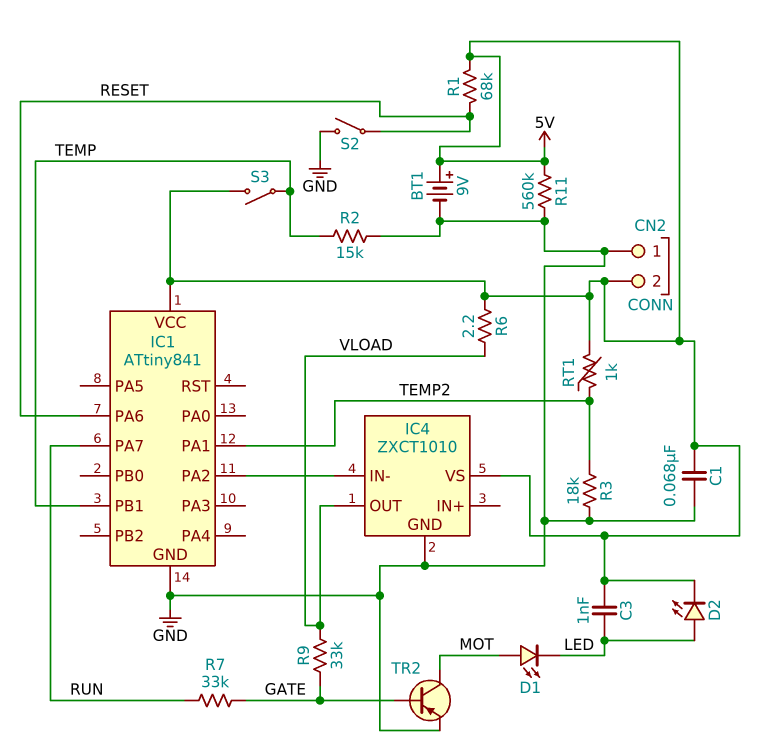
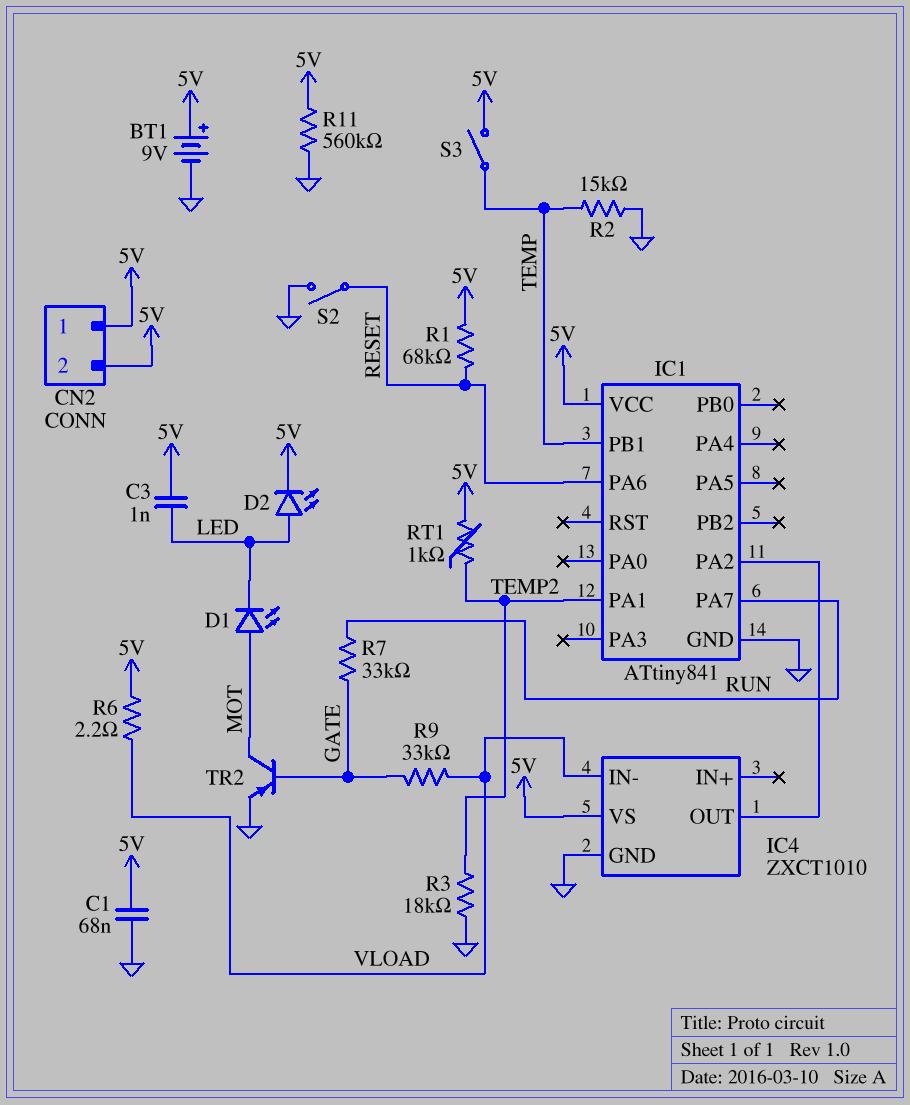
CN2 pin 1: GND -> 5V
IC4 pin IN-: IC1/PA2 -> VLOAD
IC4 pin OUT: VLOAD -> IC1/PA2

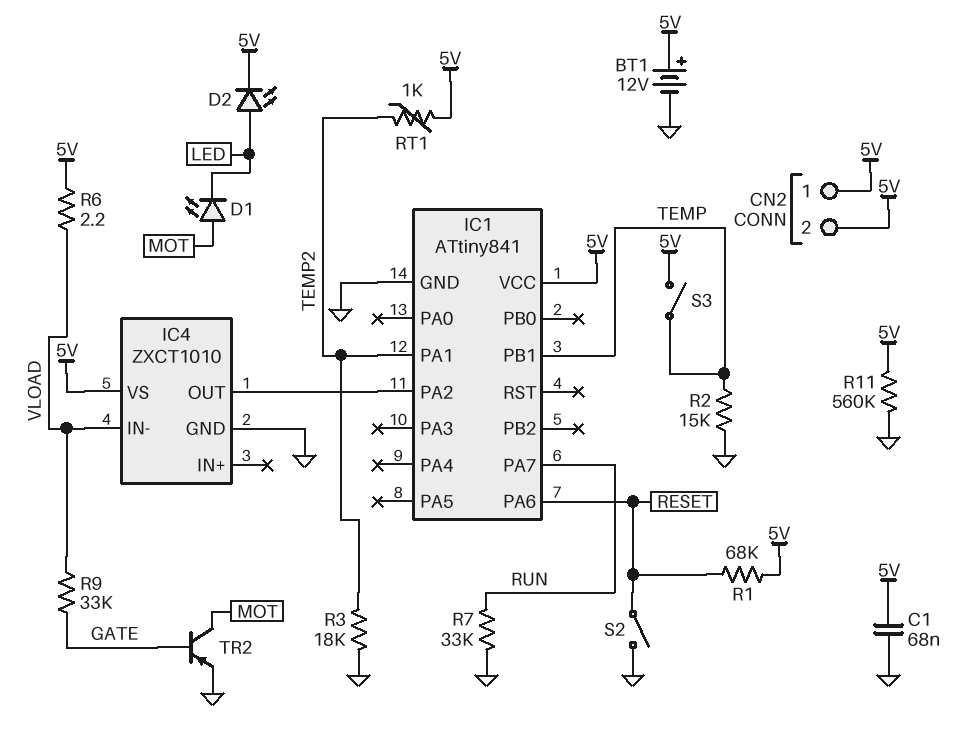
BT1: 9V (plus 5V, minus GND) -> 12V (plus 5V, minus GND)
C3: 1nF (5V, LED) -> none
R7: 33k (GATE, RUN) -> 33k (GND, RUN)

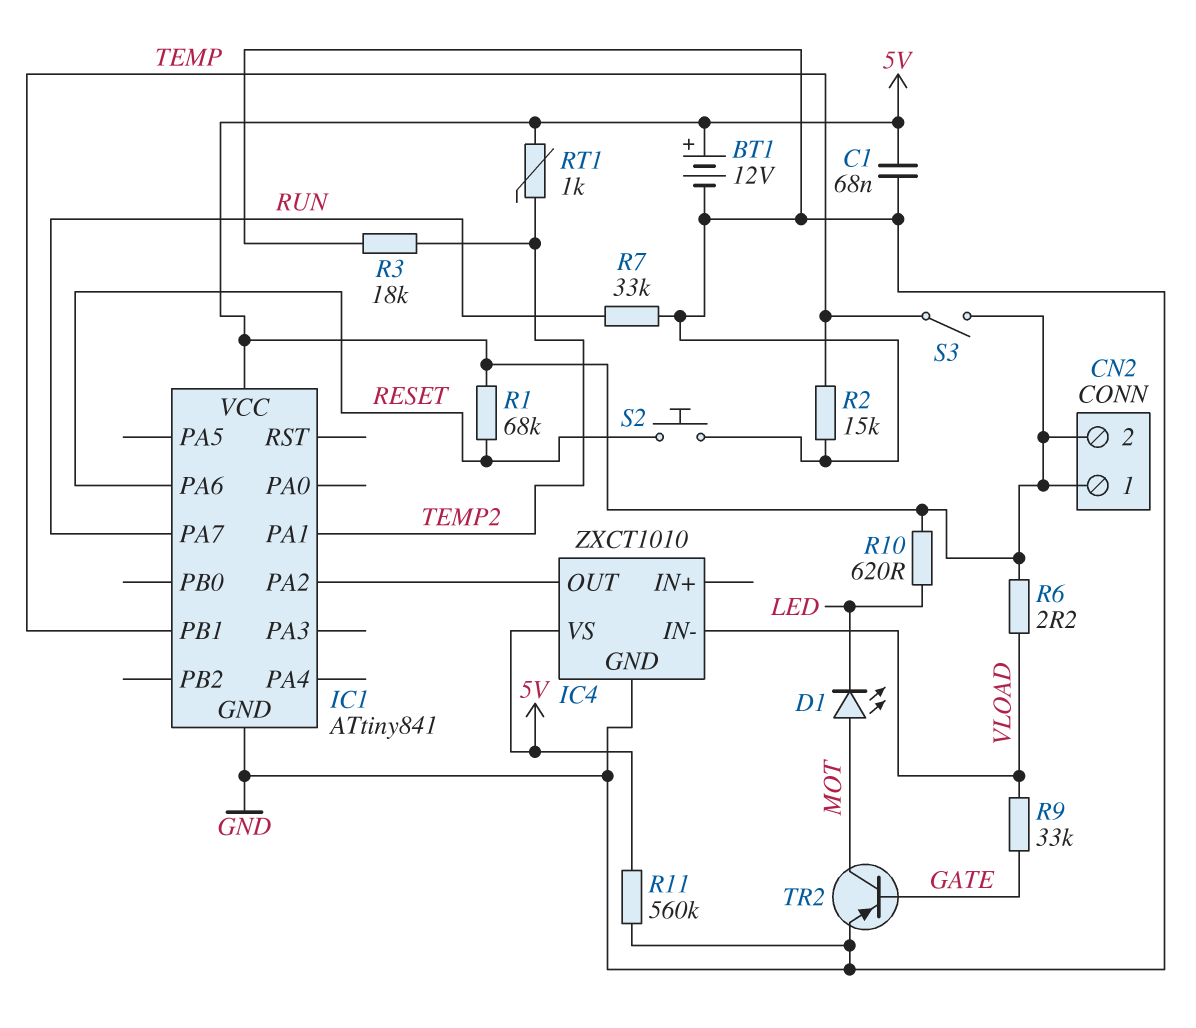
D2: LED (A LED, K 5V) -> none
R10: none -> 620 (5V, LED)
S2: switch (GND, RESET) -> button (GND, RESET)

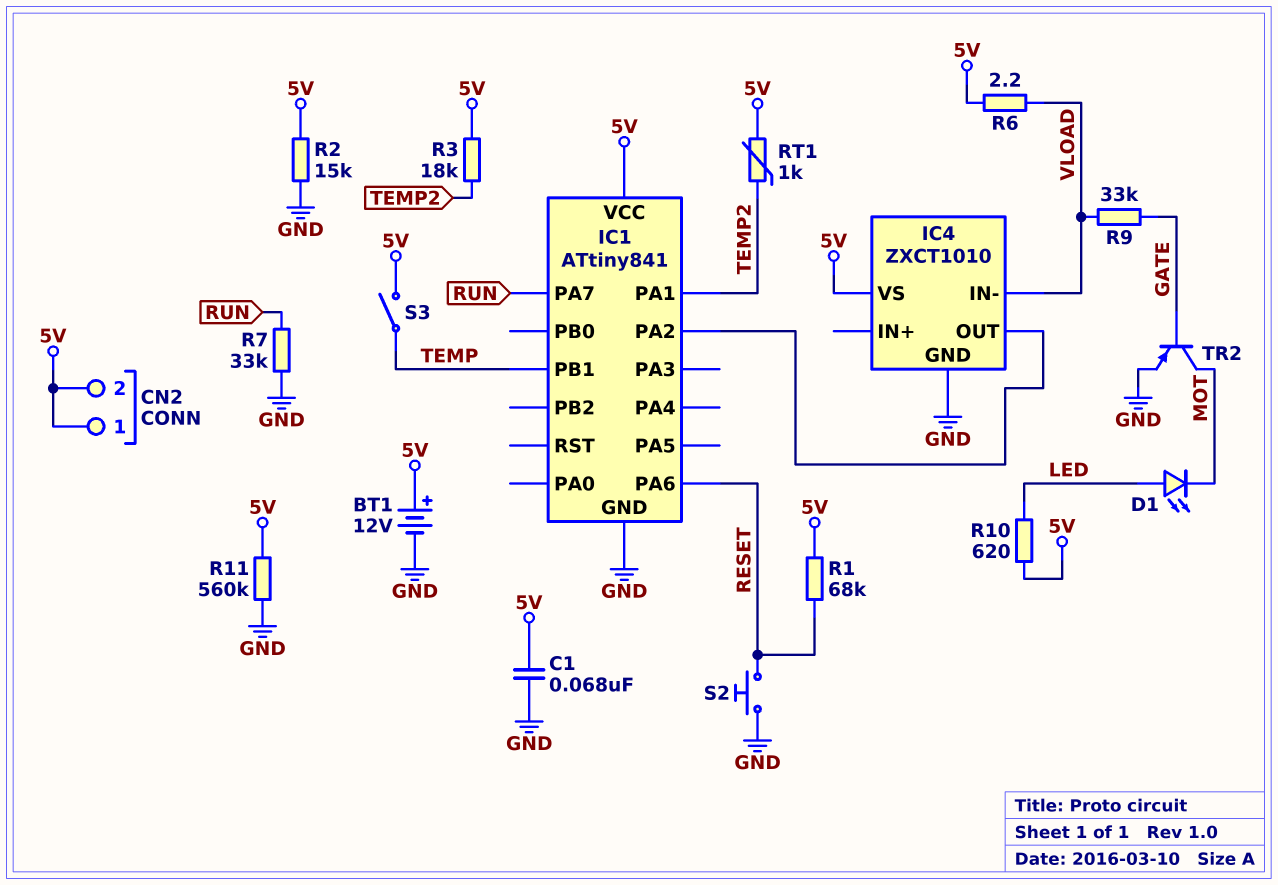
D1: LED (A MOT, K LED) -> LED (A LED, K MOT)
R2: 15k (GND, TEMP) -> 15k (5V, GND)
R3: 18k (GND, TEMP2) -> 18k (5V, TEMP2)

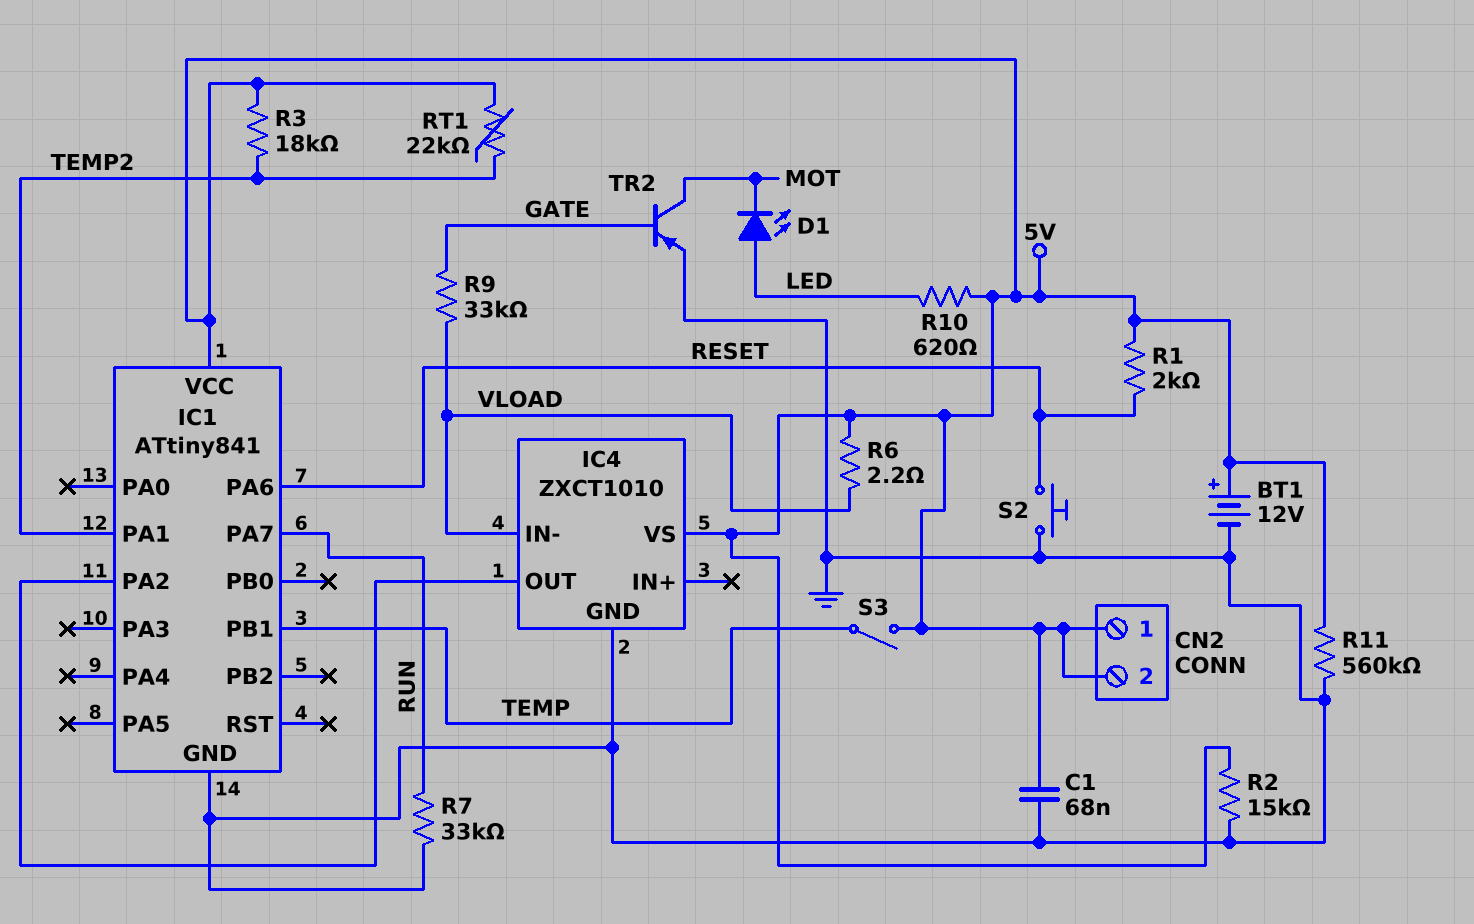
R1: 68k (5V, RESET) -> 2k (5V, RESET)
RT1: 1k (5V, TEMP2) -> 22k (5V, TEMP2)

